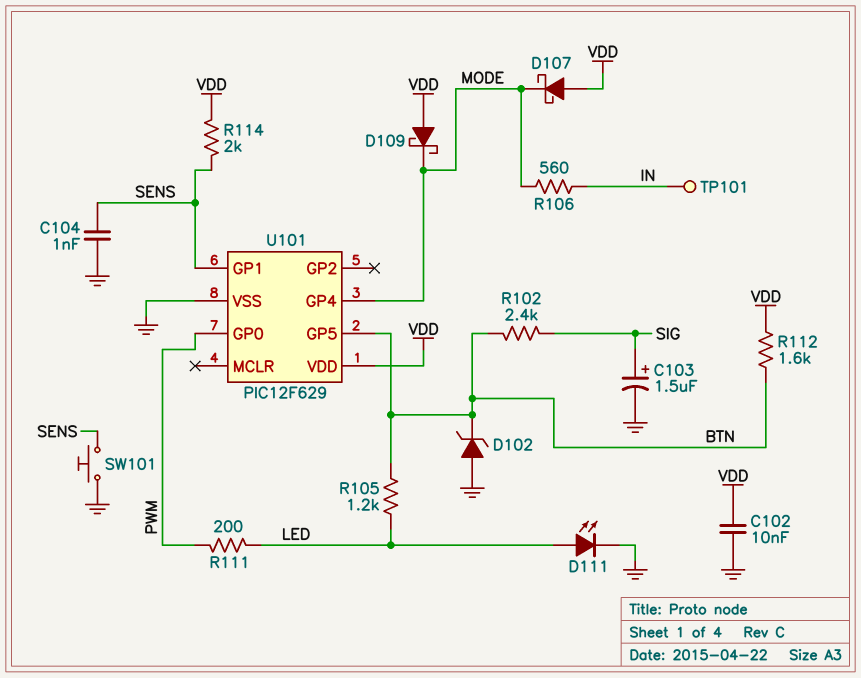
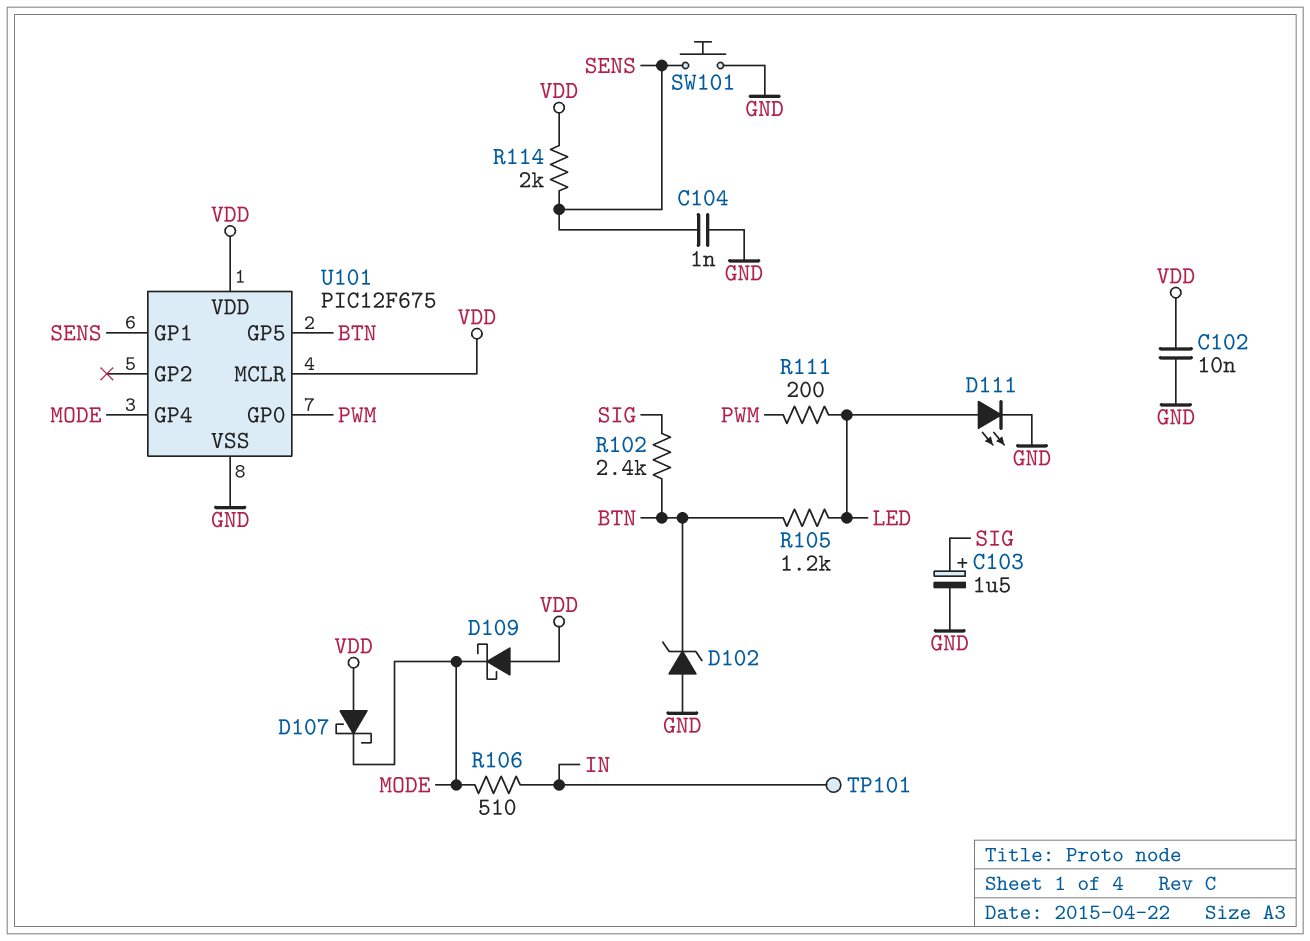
R106: 560 (IN, MODE) -> 510 (IN, MODE)
R112: 1.6k (BTN, VDD) -> none
U101: PIC12F629 -> PIC12F675
U101 pin MCLR: none -> VDD

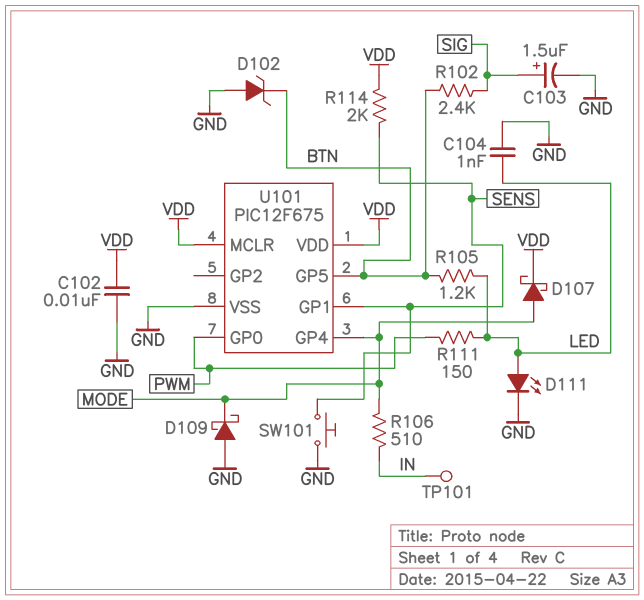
C104: 1nF (GND, SENS) -> 1nF (GND, LED)
D107: schottky (A VDD, K MODE) -> schottky (A MODE, K VDD)
D109: schottky (A VDD, K MODE) -> schottky (A GND, K MODE)
R111: 200 (LED, PWM) -> 150 (LED, PWM)

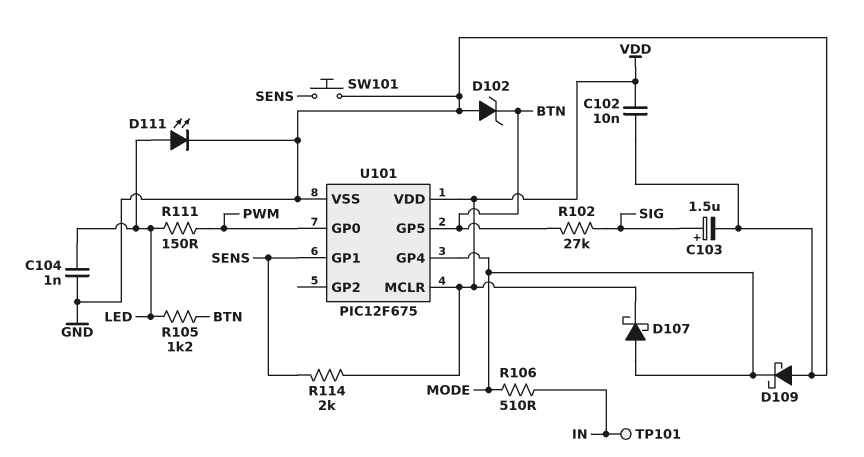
R102: 2.4k (BTN, SIG) -> 27k (BTN, SIG)

